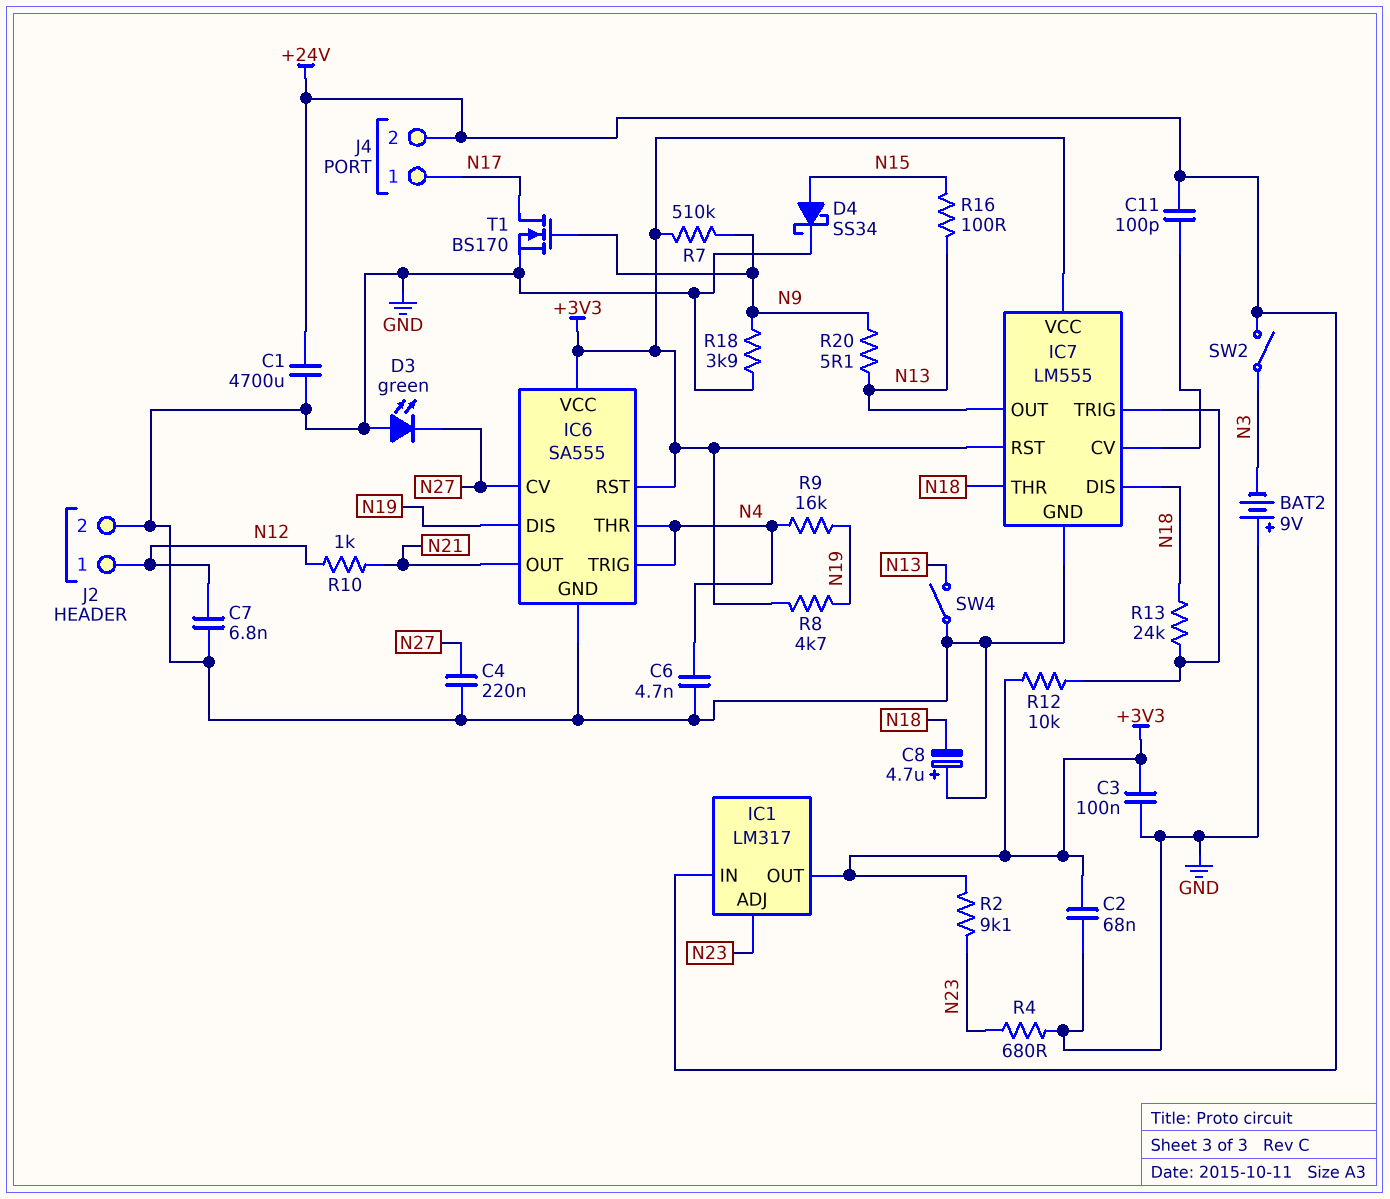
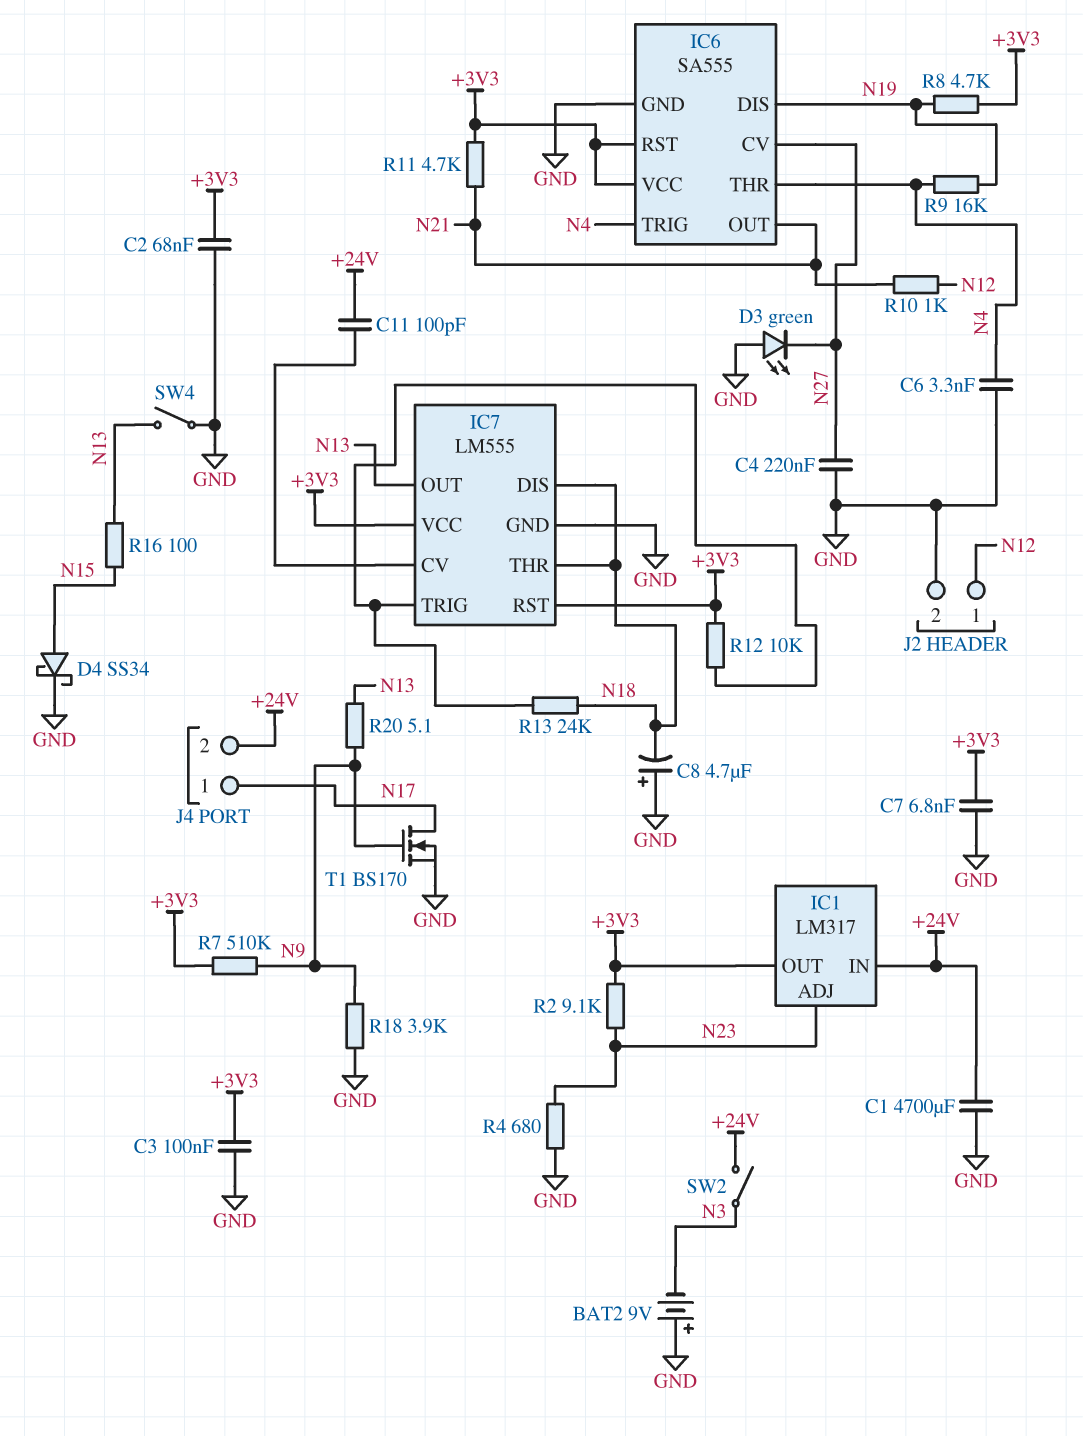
C6: 4.7nF (GND, N4) -> 3.3nF (GND, N4)
C7: 6.8nF (GND, N12) -> 6.8nF (+3V3, GND)
R11: none -> 4.7k (+3V3, N21)

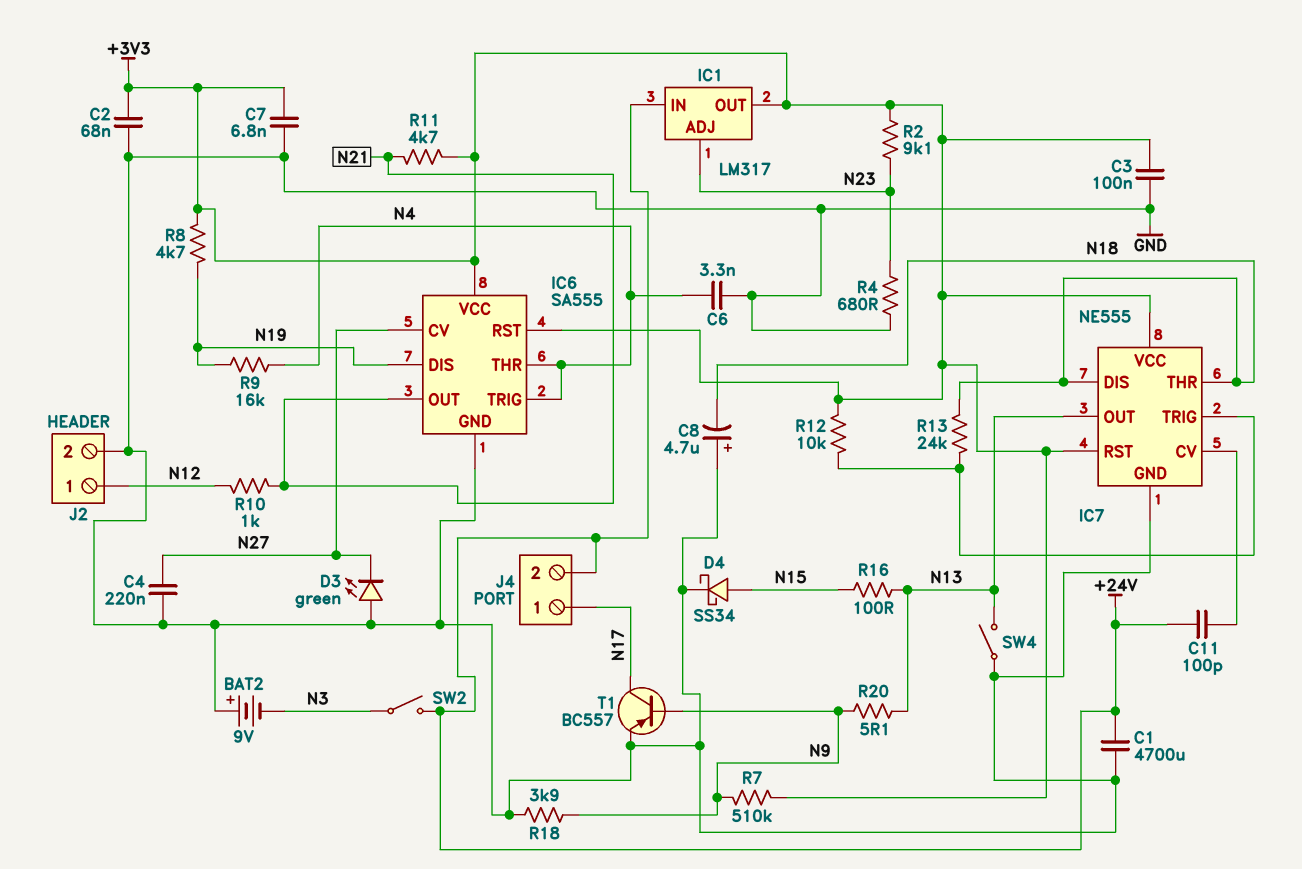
IC7: LM555 -> NE555
T1: NMOS BS170 (G N9, D N17, S GND) -> PNP BC557 (B N9, C N17, E GND)

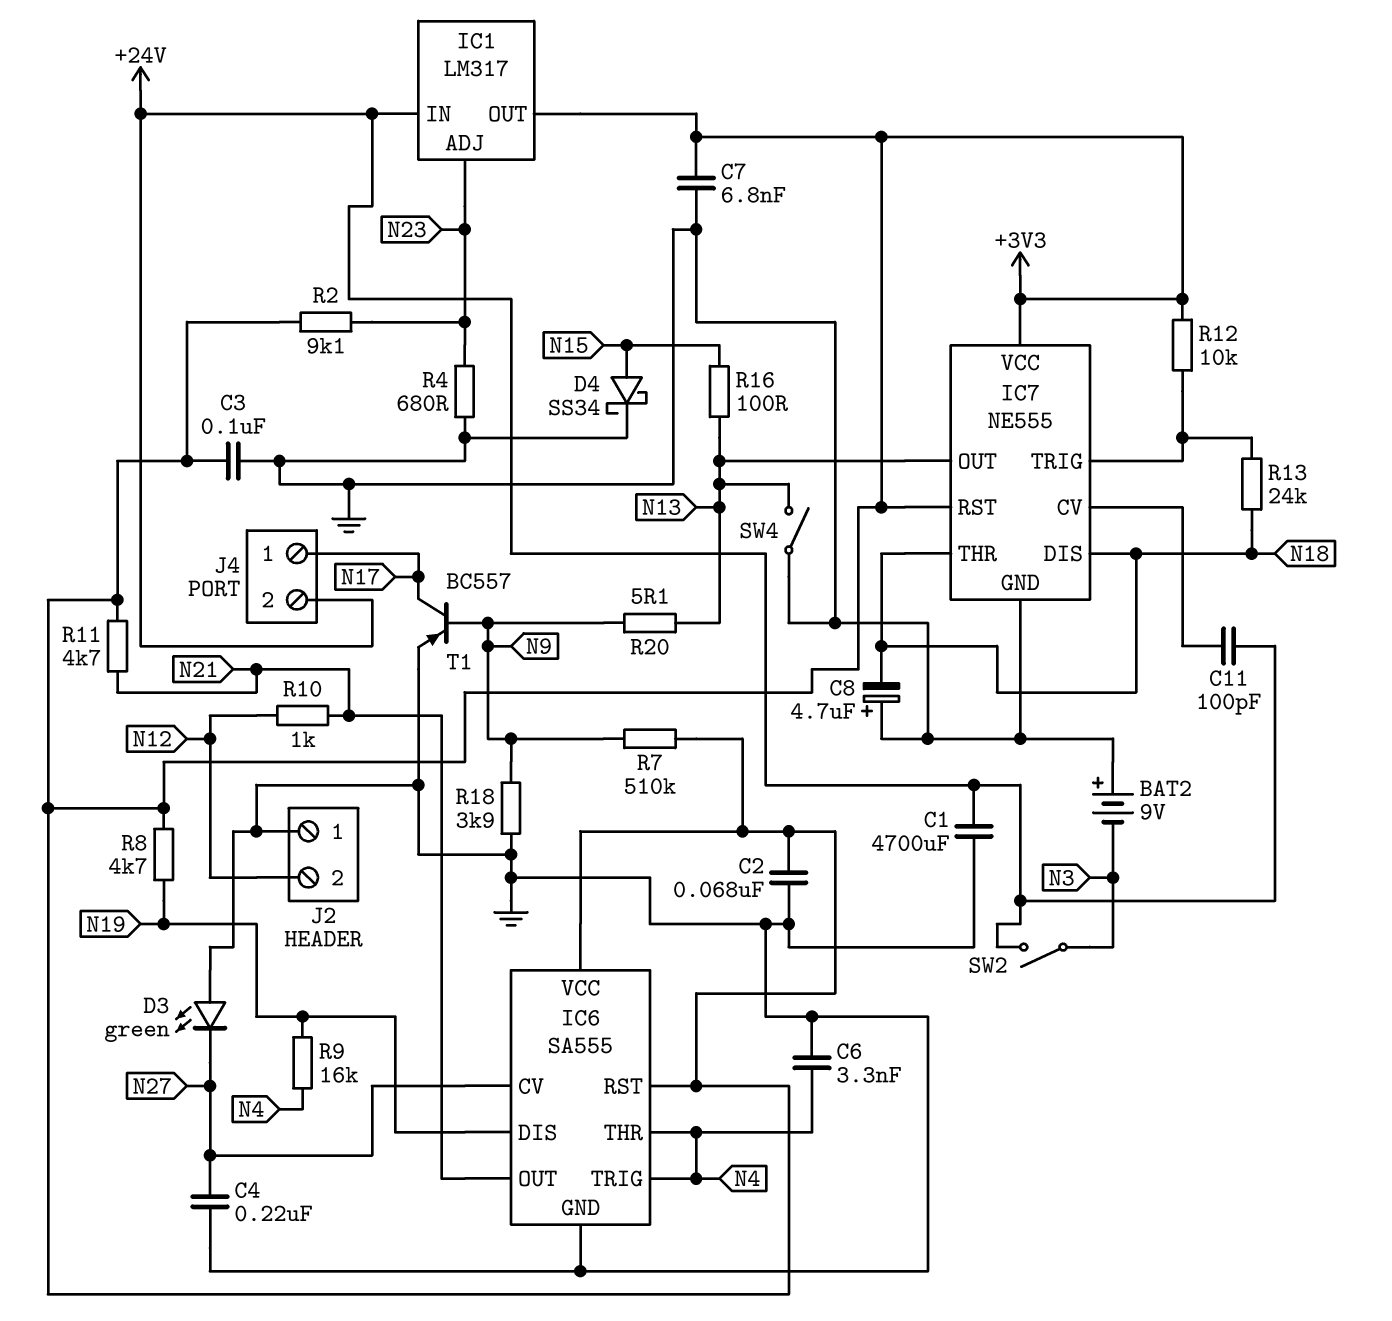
J2 pin 1: N12 -> GND
J2 pin 2: GND -> N12

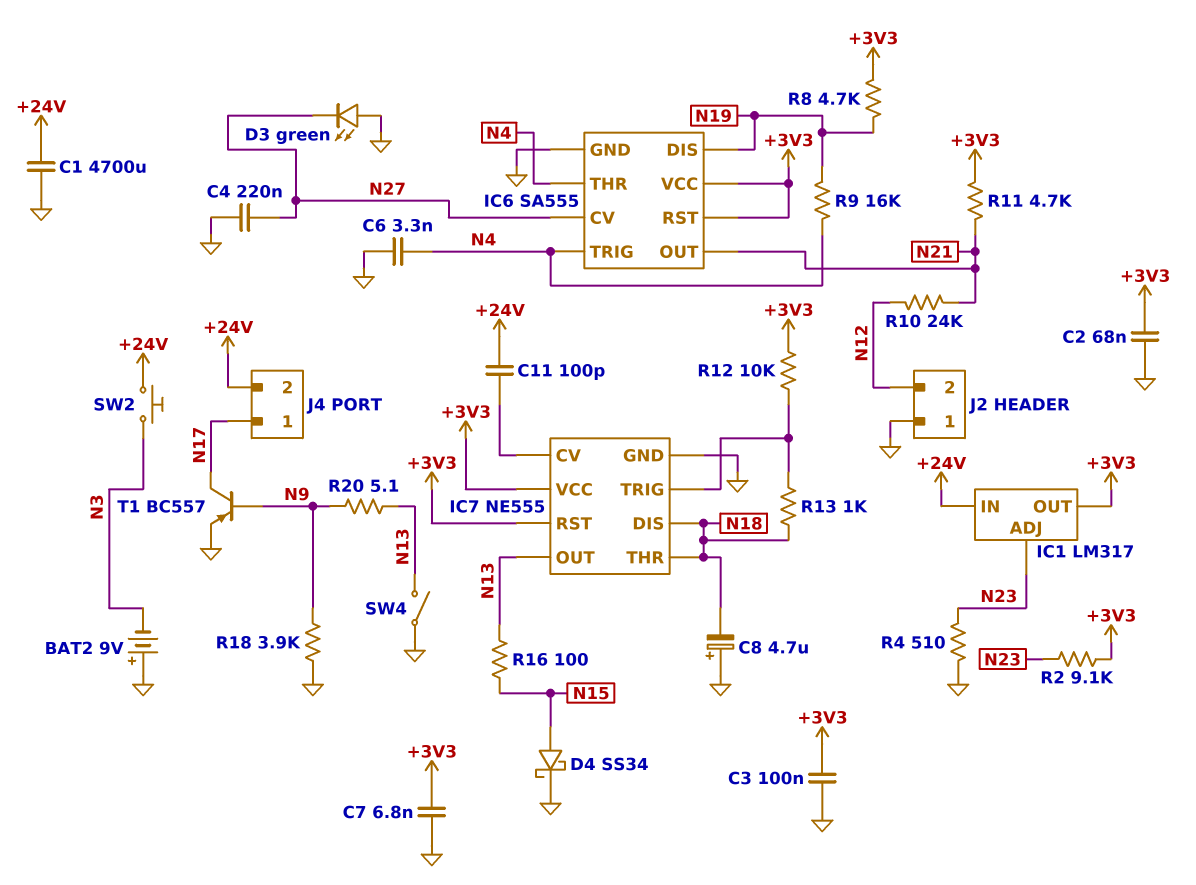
R4: 680 (GND, N23) -> 510 (GND, N23)
R7: 510k (+3V3, N9) -> none
R10: 1k (N12, N21) -> 24k (N12, N21)
R13: 24k (IC7/TRIG, N18) -> 1k (IC7/TRIG, N18)
SW2: switch (+24V, N3) -> button (+24V, N3)

